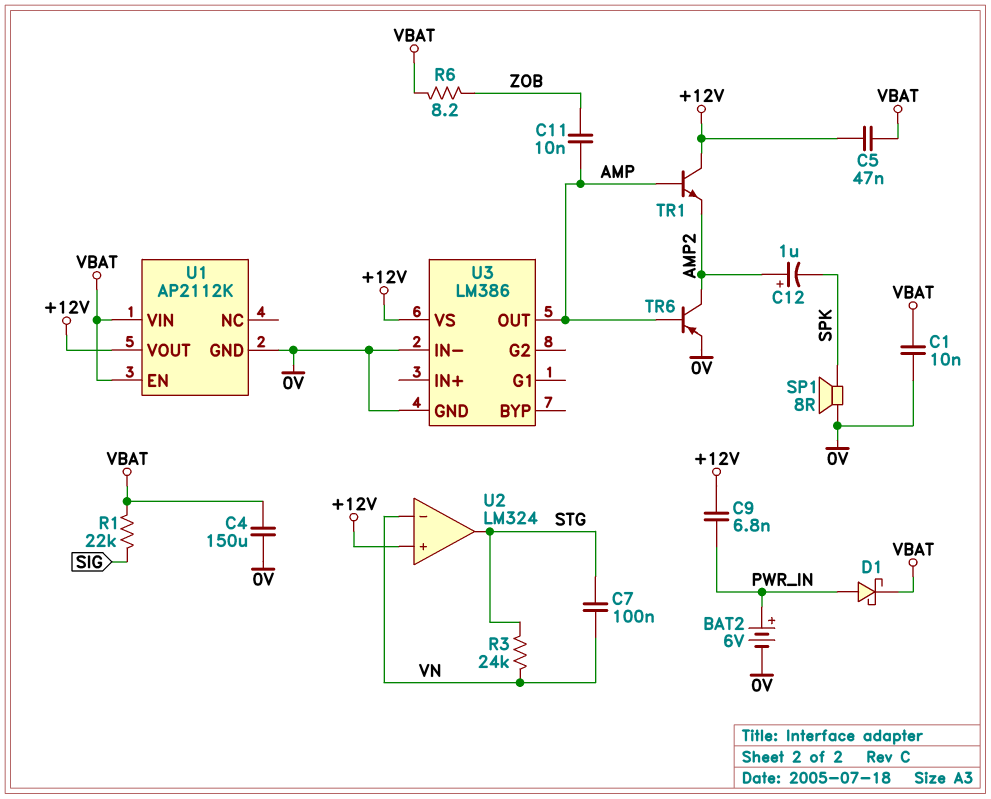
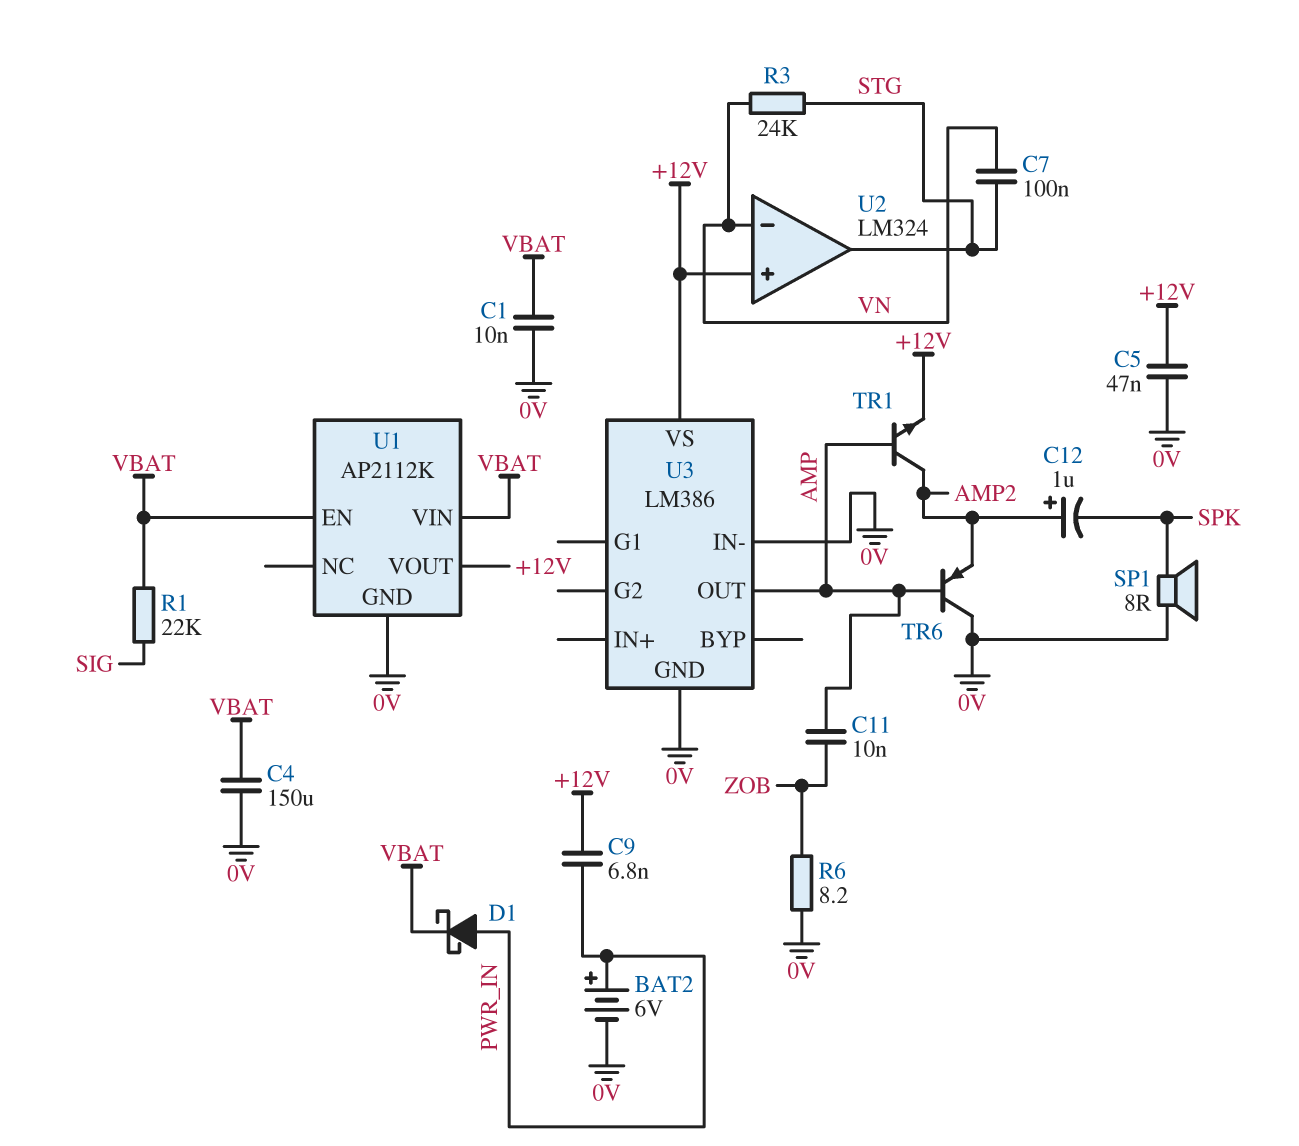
C5: 47nF (+12V, VBAT) -> 47nF (+12V, 0V)
R6: 8.2 (VBAT, ZOB) -> 8.2 (0V, ZOB)
TR1: NPN (B AMP, C +12V, E AMP2) -> NPN (B AMP, C AMP2, E +12V)
TR6: PNP (B AMP, C AMP2, E 0V) -> PNP (B AMP, C 0V, E AMP2)

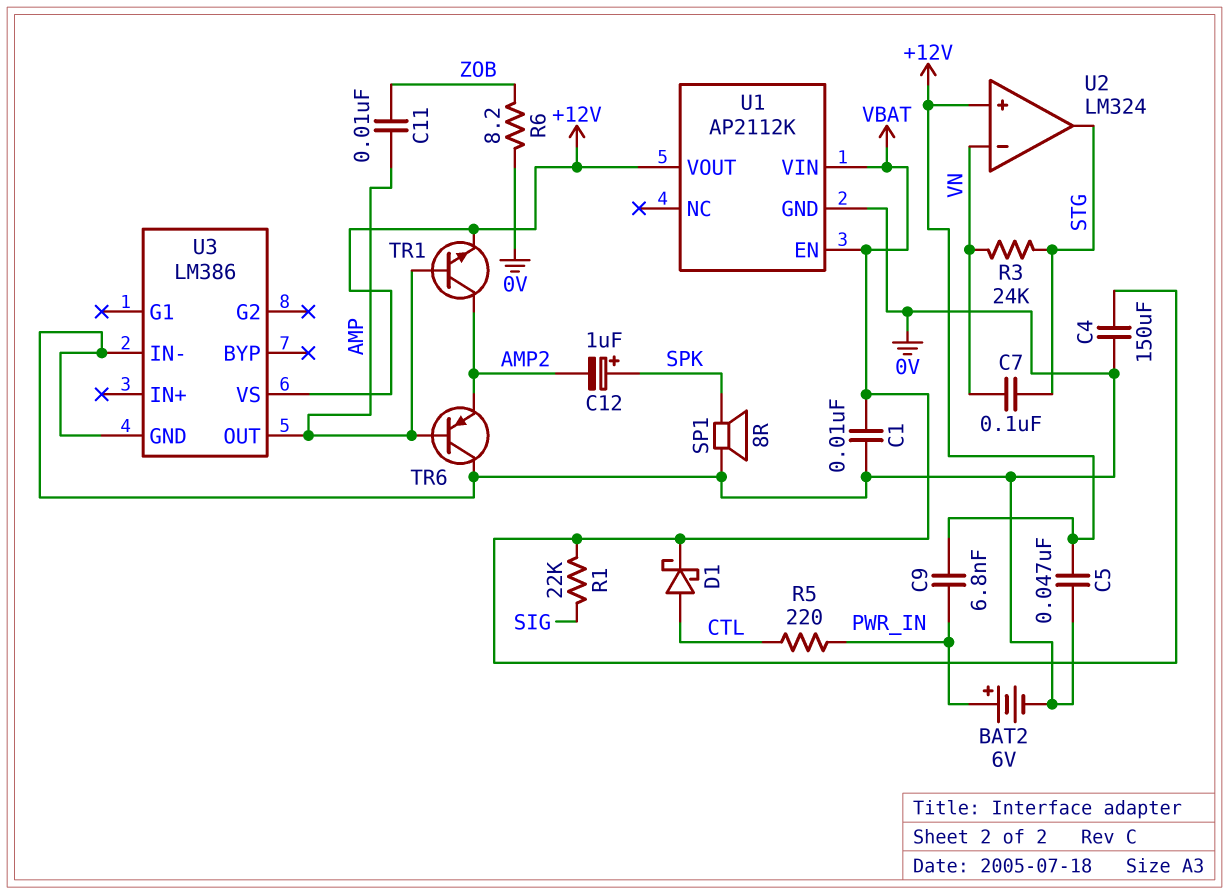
C12: 1uF (plus AMP2, minus SPK) -> 1uF (plus SPK, minus AMP2)
D1: schottky (A PWR_IN, K VBAT) -> schottky (A CTL, K VBAT)
R5: none -> 220 (CTL, PWR_IN)

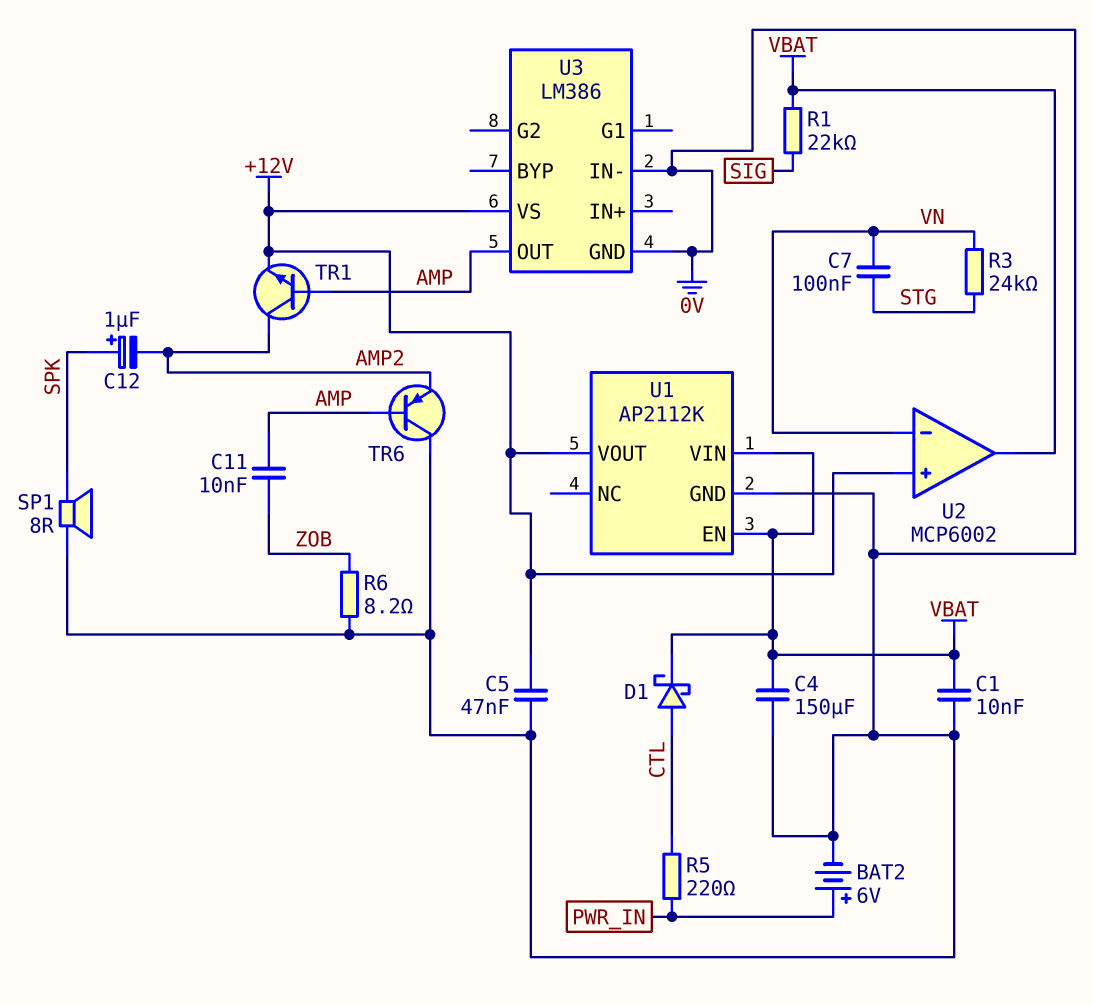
C9: 6.8nF (+12V, PWR_IN) -> none
U2: LM324 -> MCP6002
U2 pin out: STG -> VBAT

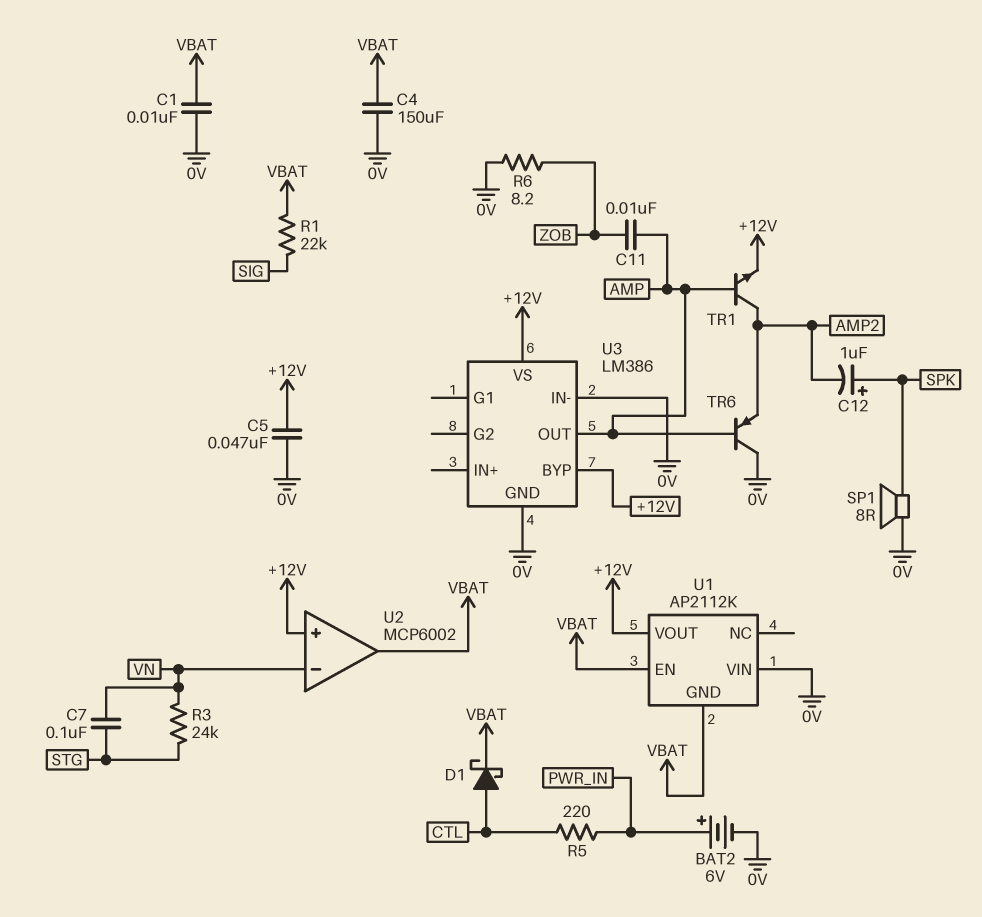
U1 pin GND: 0V -> VBAT
U1 pin VIN: VBAT -> 0V
U3 pin BYP: none -> +12V

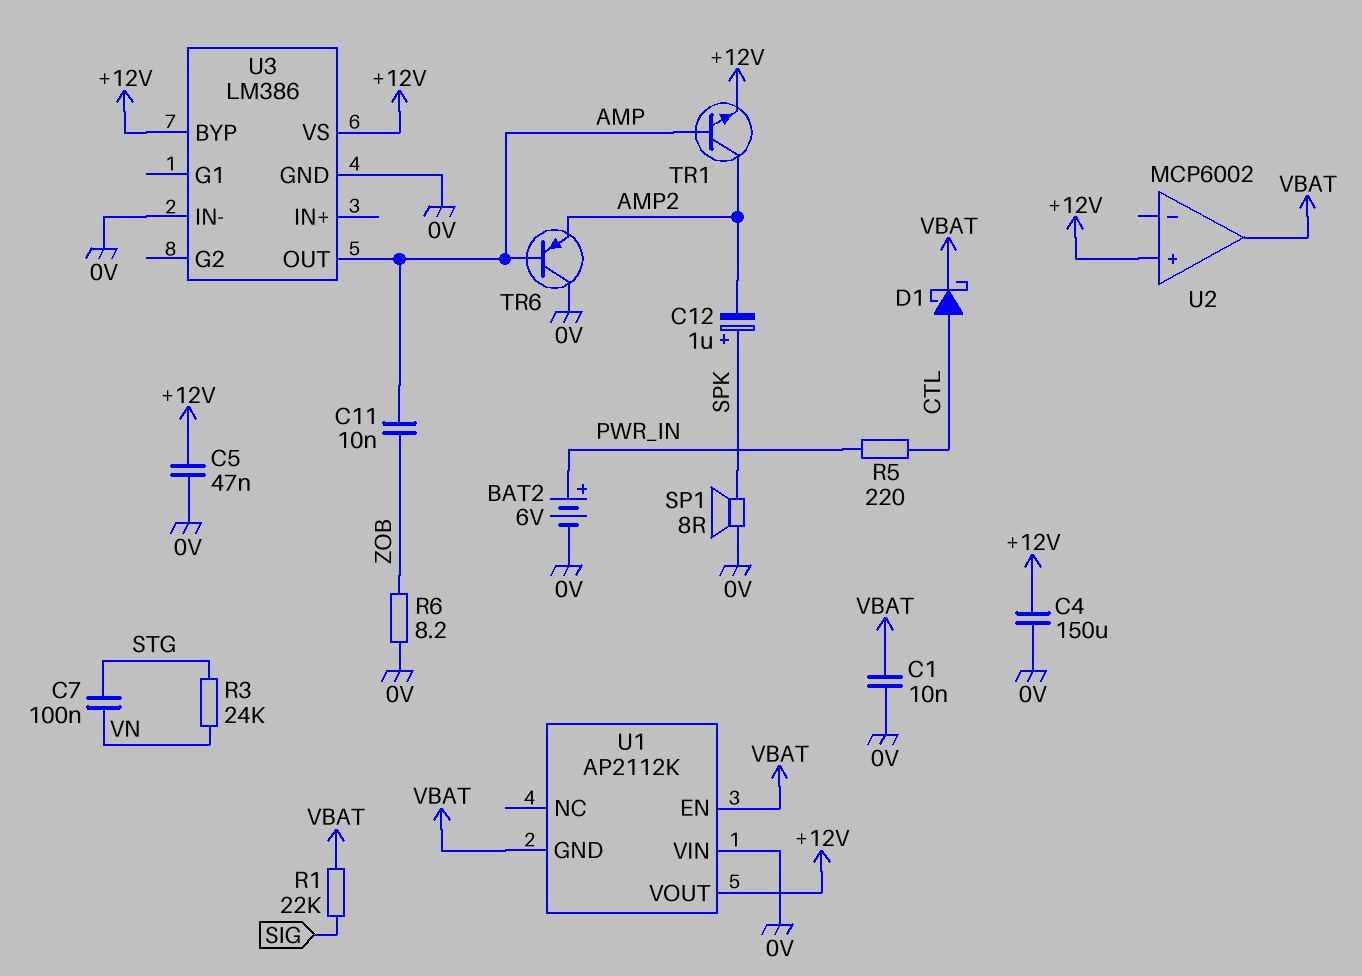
C4: 150uF (0V, VBAT) -> 150uF (+12V, 0V)
U2 pin in-: VN -> none

